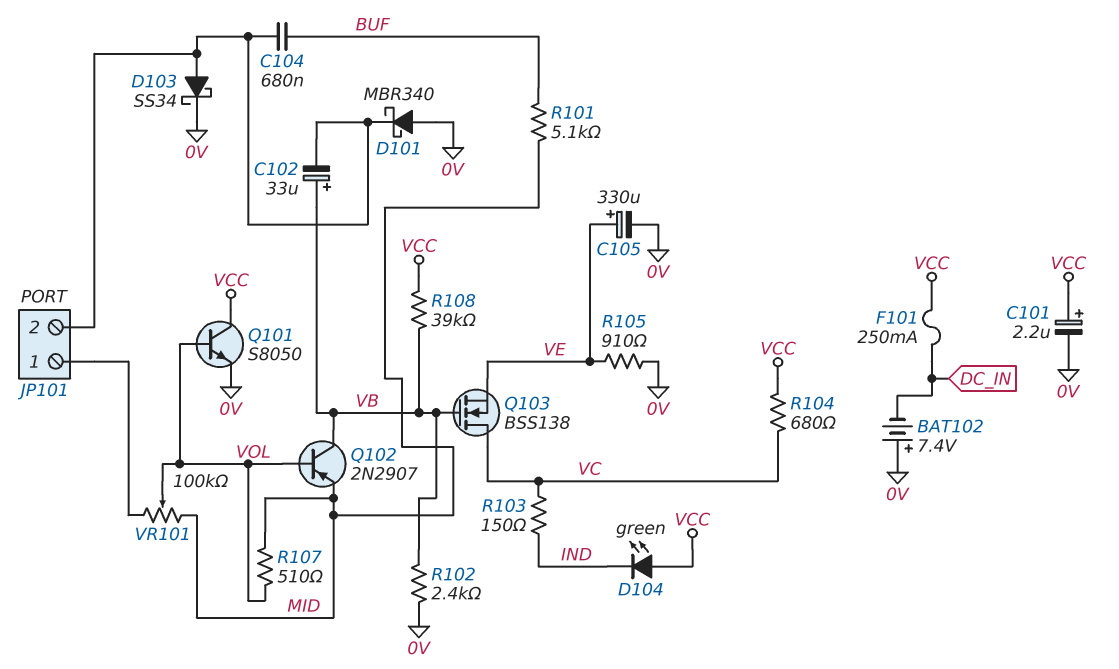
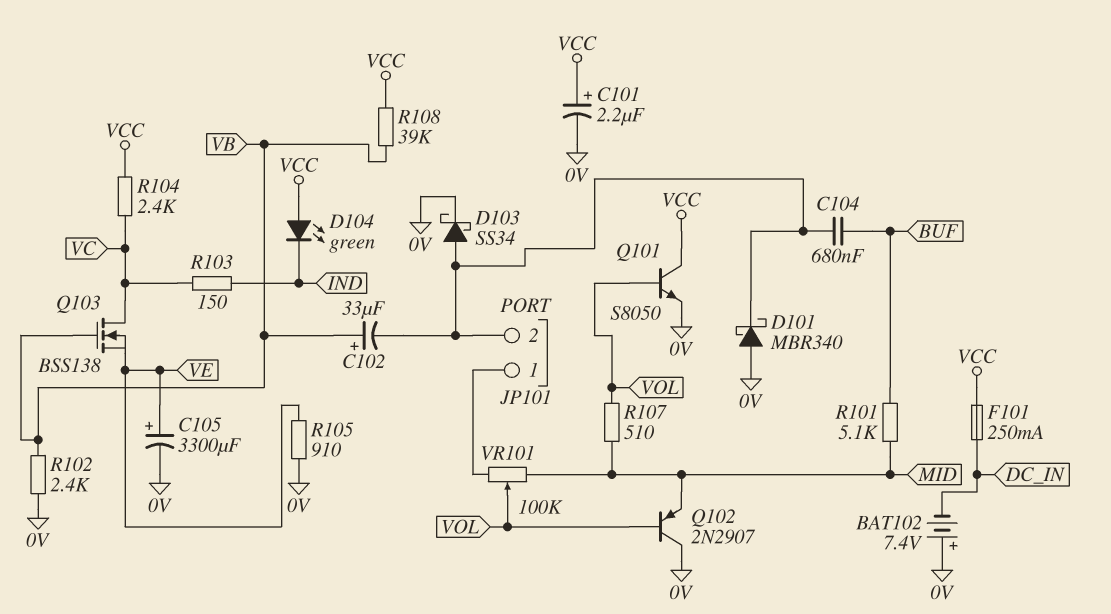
C105: 330uF (plus VE, minus 0V) -> 3300uF (plus VE, minus 0V)
Q102: PNP 2N2907 (B VOL, C VB, E MID) -> PNP 2N2907 (B VOL, C 0V, E MID)
R104: 680 (VC, VCC) -> 2.4k (VC, VCC)

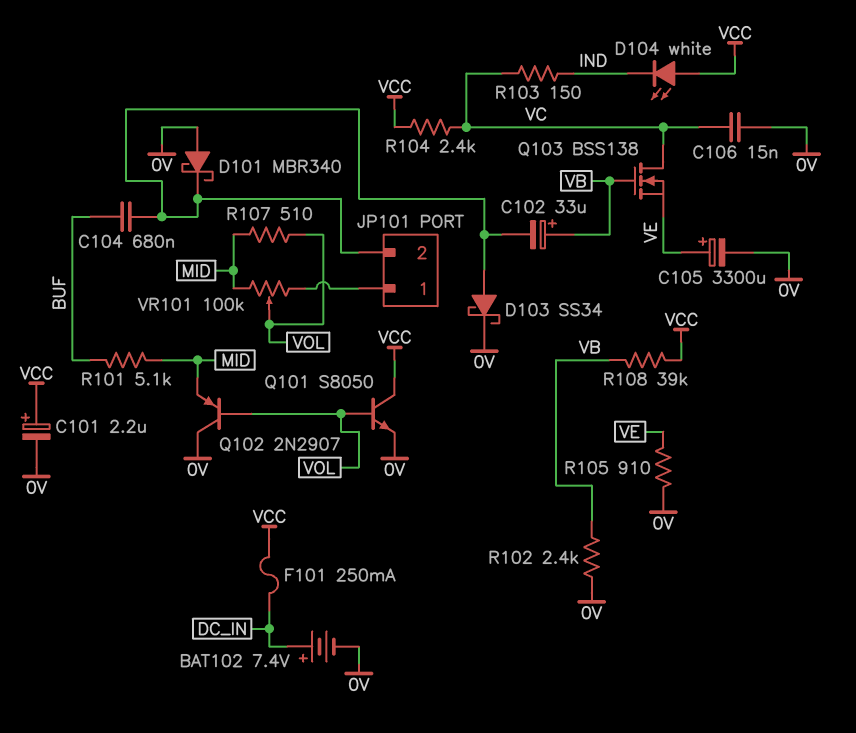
BAT102: 7.4V (plus 0V, minus DC_IN) -> 7.4V (plus DC_IN, minus 0V)
C106: none -> 15nF (0V, VC)
D104: LED green (A VCC, K IND) -> LED white (A VCC, K IND)

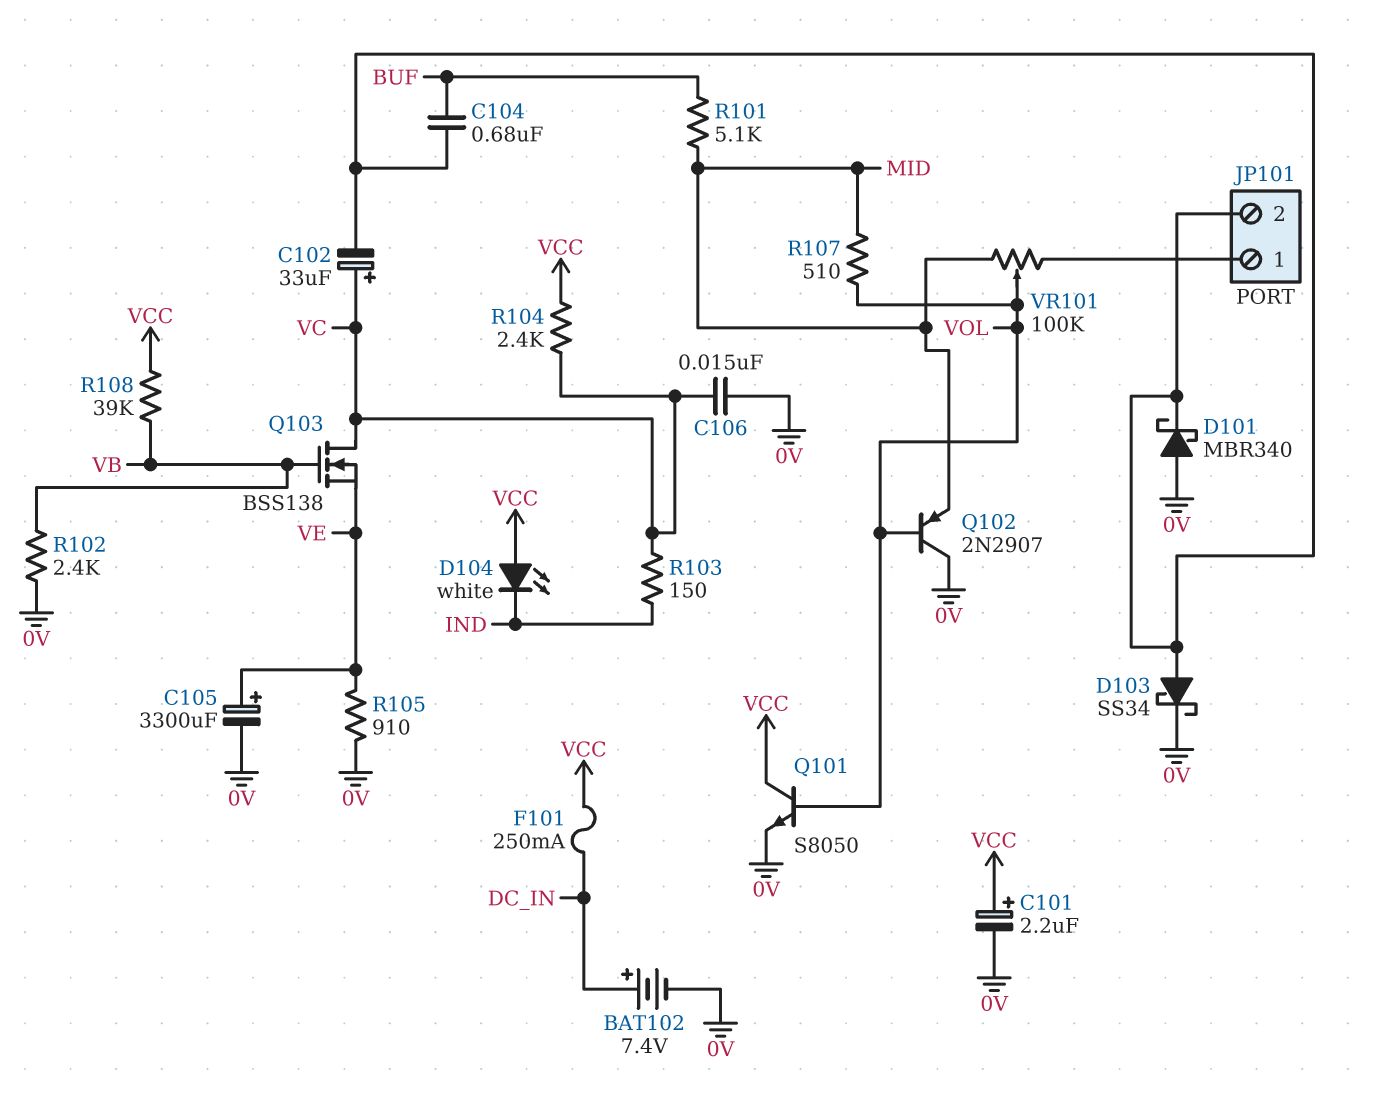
C102: 33uF (plus VB, minus JP101/2) -> 33uF (plus VC, minus JP101/2)

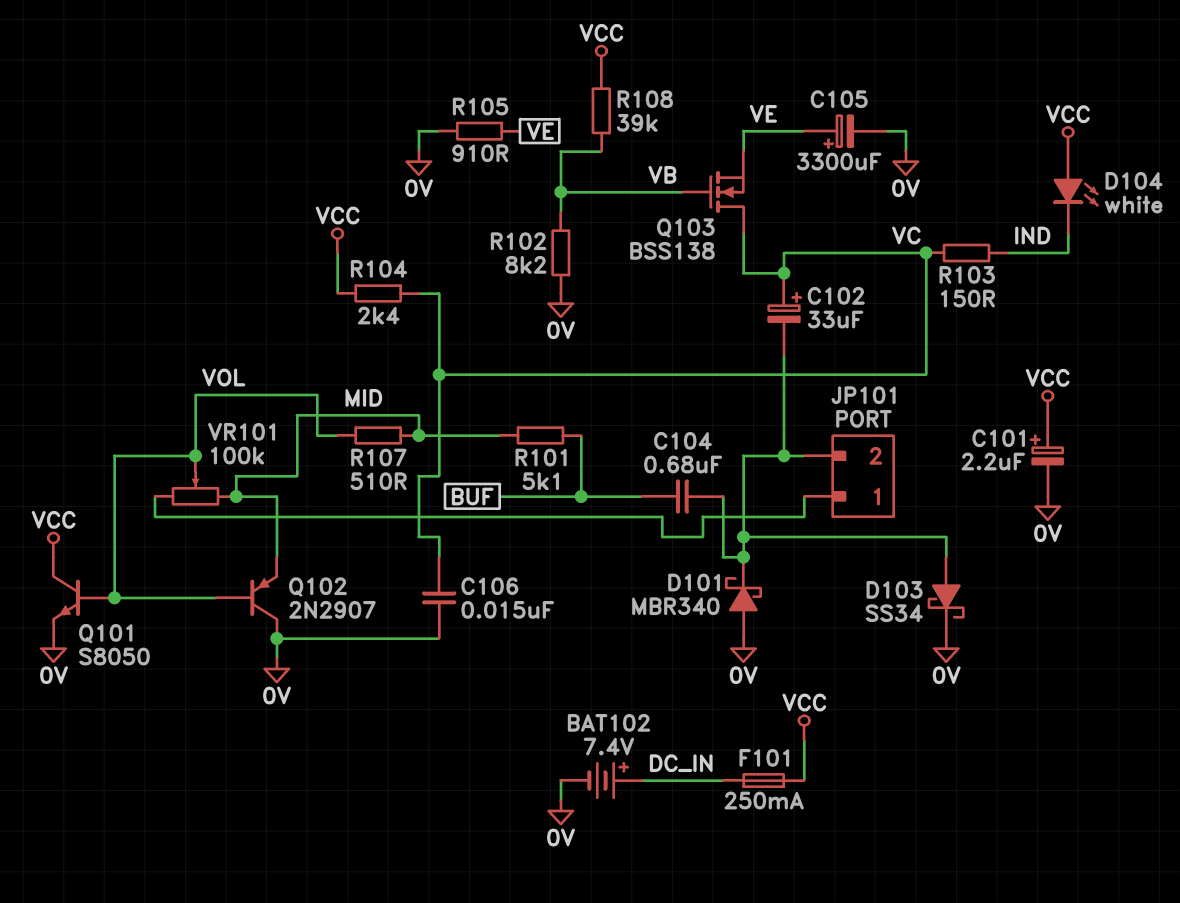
R102: 2.4k (0V, VB) -> 8.2k (0V, VB)

